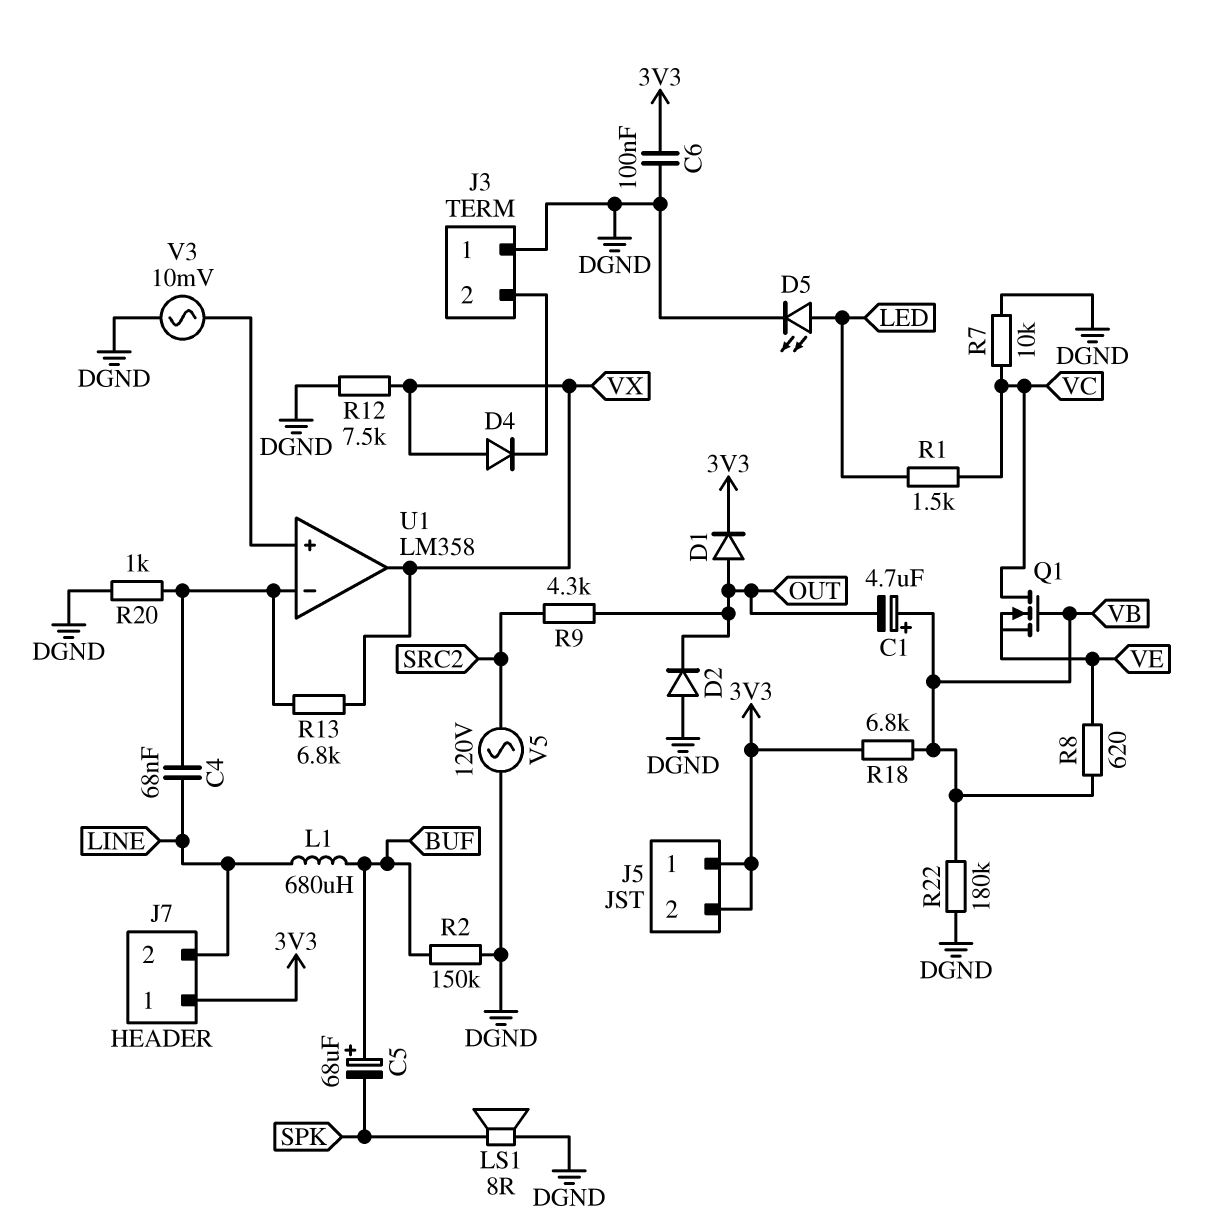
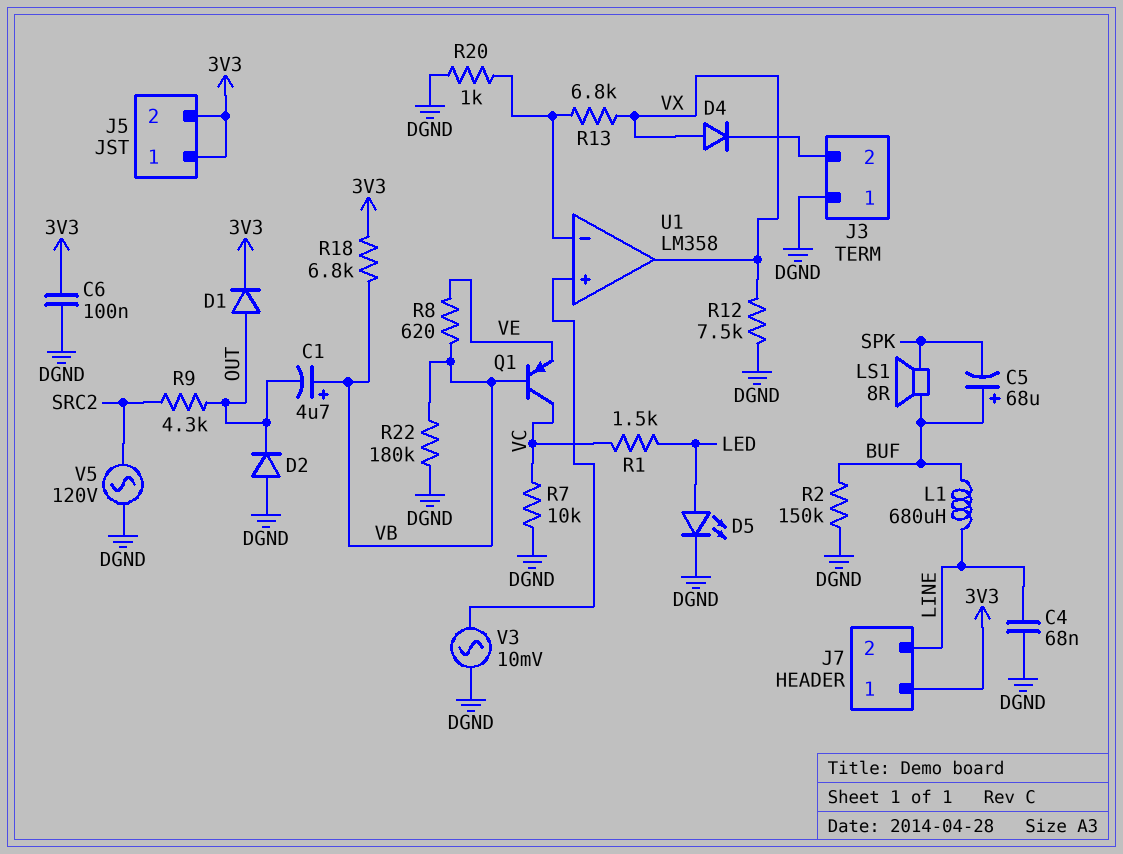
C4: 68nF (LINE, U1/in-) -> 68nF (DGND, LINE)
LS1: speaker 8R (DGND, SPK) -> speaker 8R (BUF, SPK)
Q1: NMOS (G VB, D VC, S VE) -> PNP (B VB, C VC, E VE)

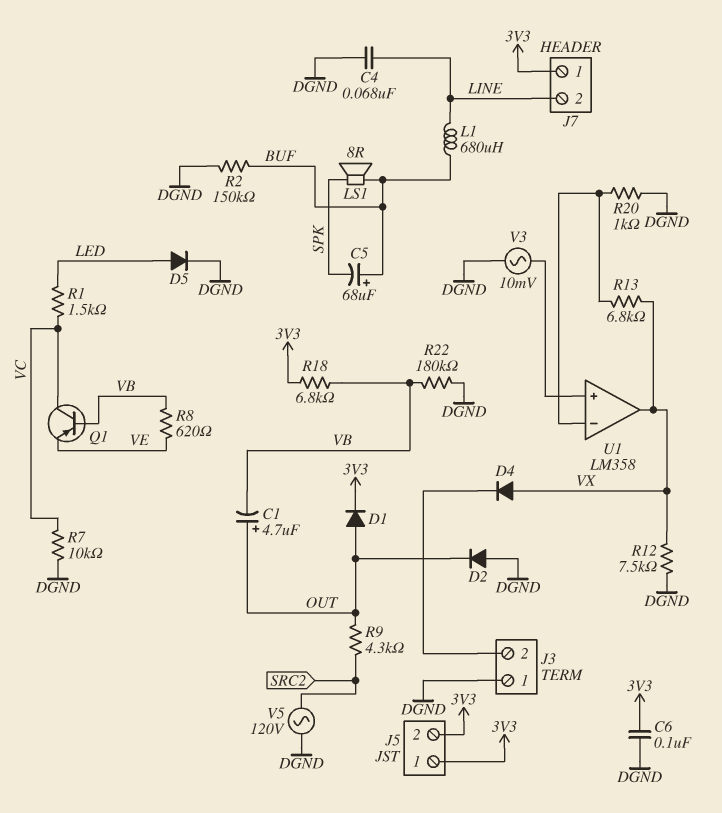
C1: 4.7uF (plus VB, minus OUT) -> 4.7uF (plus OUT, minus VB)
D5: LED (A LED, K DGND) -> diode (A LED, K DGND)

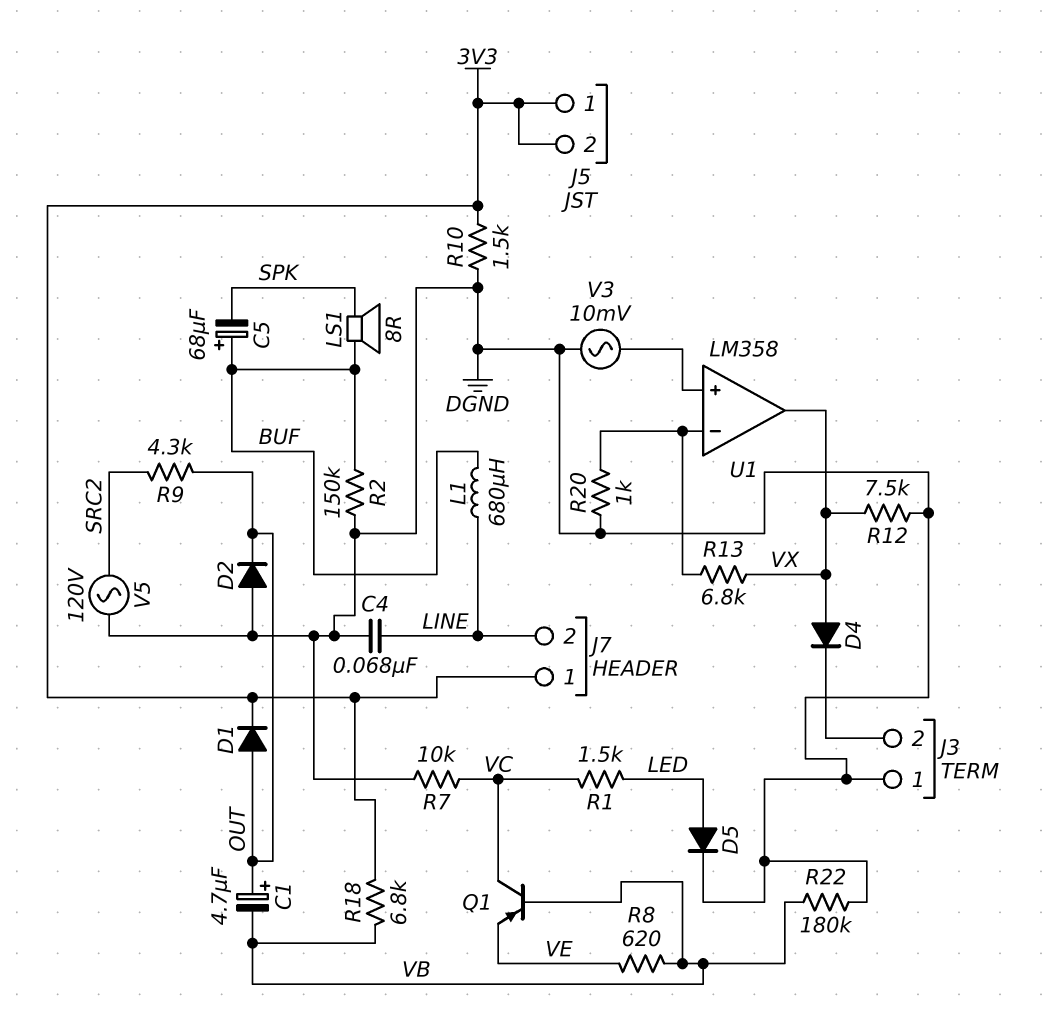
C6: 100nF (3V3, DGND) -> none
R10: none -> 1.5k (3V3, DGND)

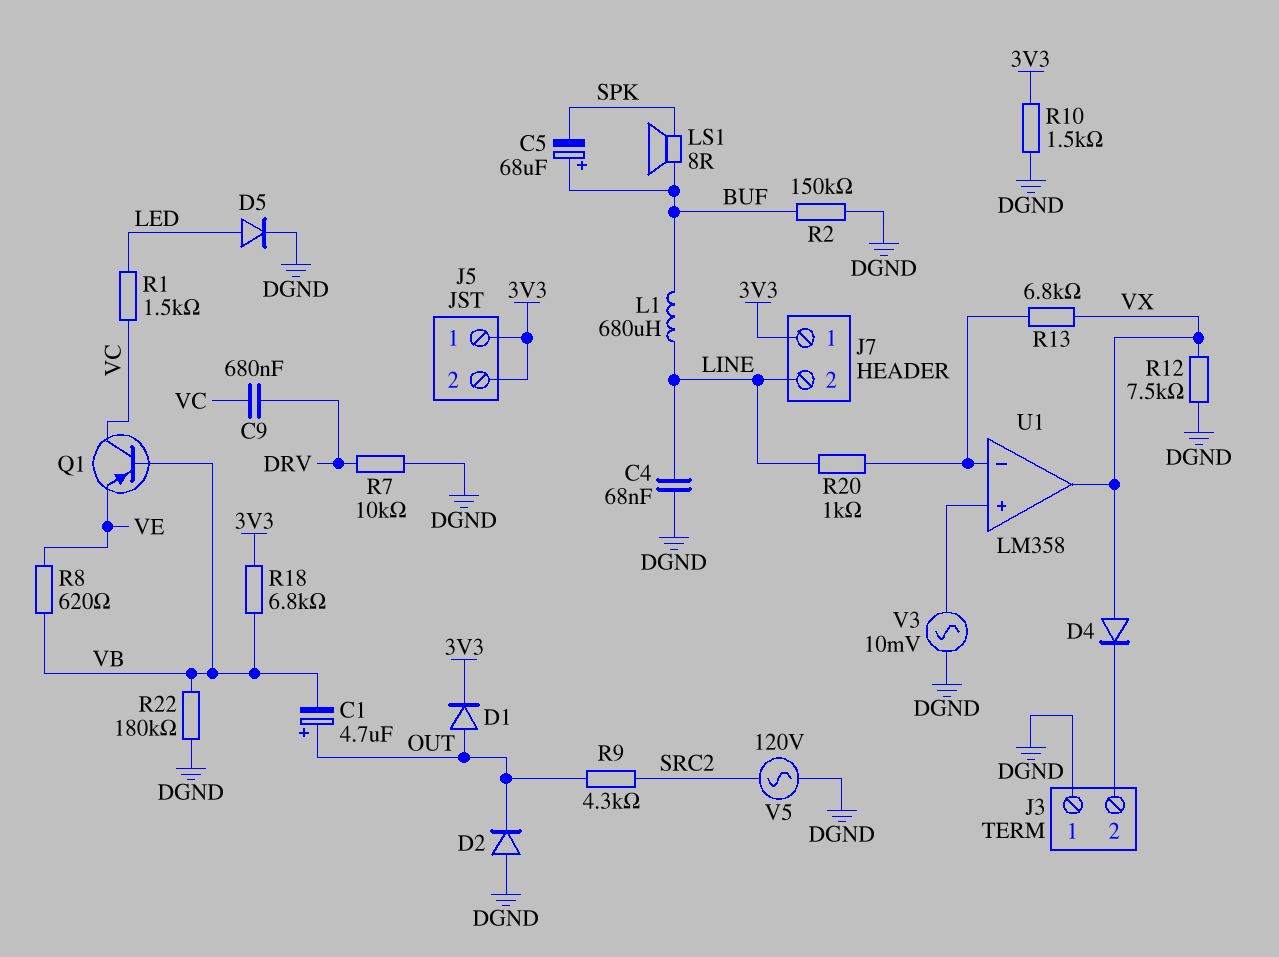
C9: none -> 680nF (DRV, VC)
R7: 10k (DGND, VC) -> 10k (DGND, DRV)
R20: 1k (DGND, U1/in-) -> 1k (LINE, U1/in-)

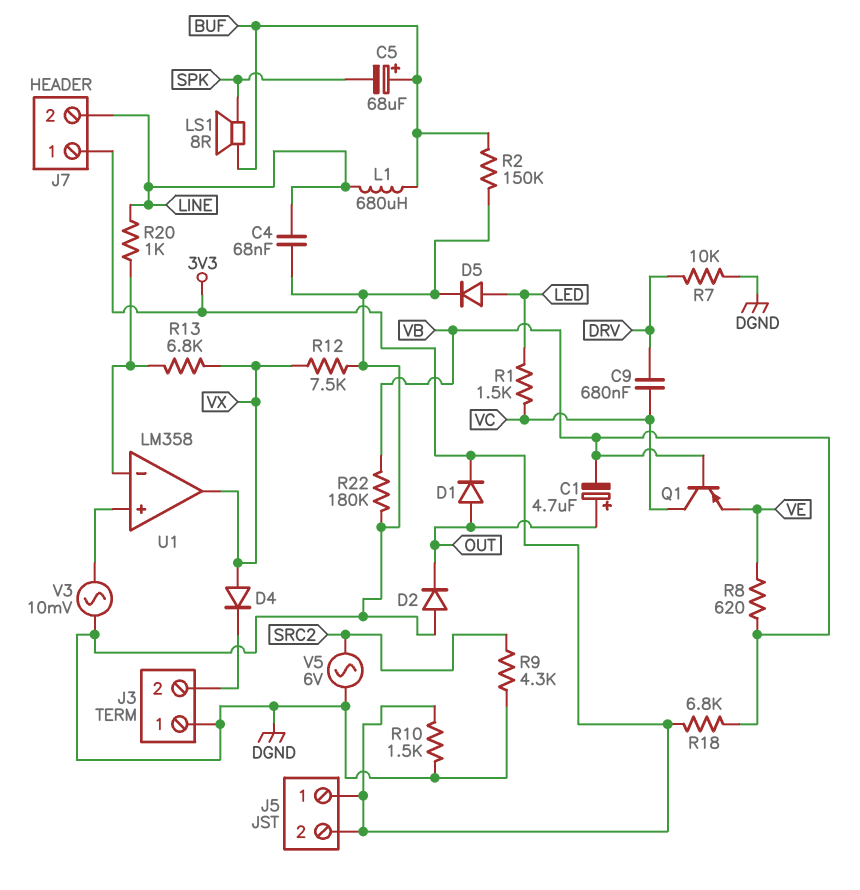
R9: 4.3k (OUT, SRC2) -> 4.3k (DGND, SRC2)
V5: AC 120V (DGND, SRC2) -> AC 6V (DGND, SRC2)

